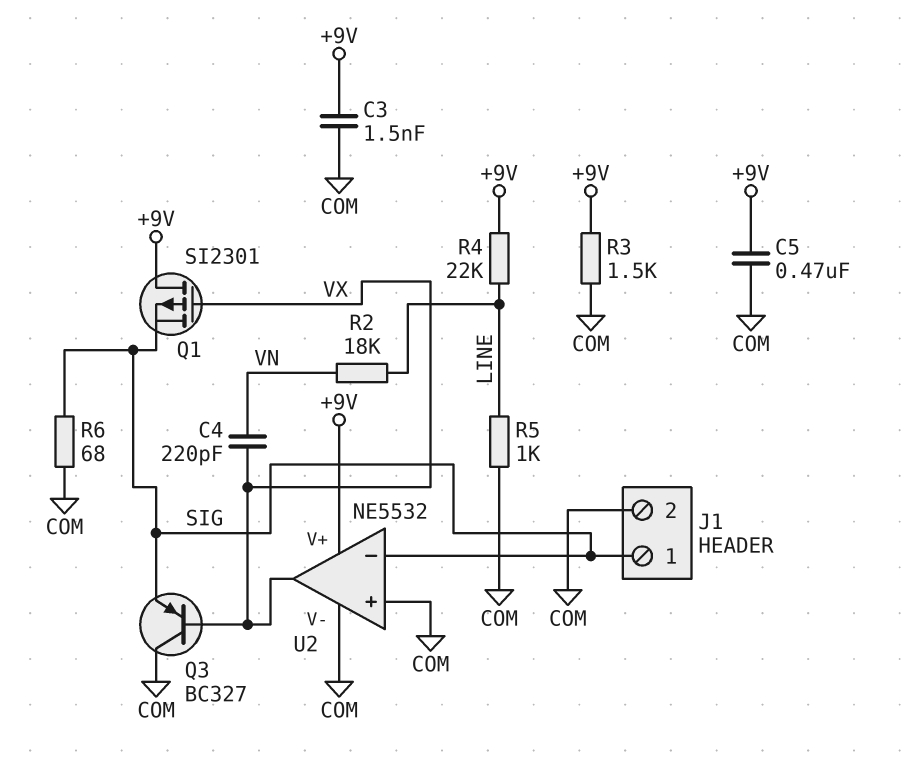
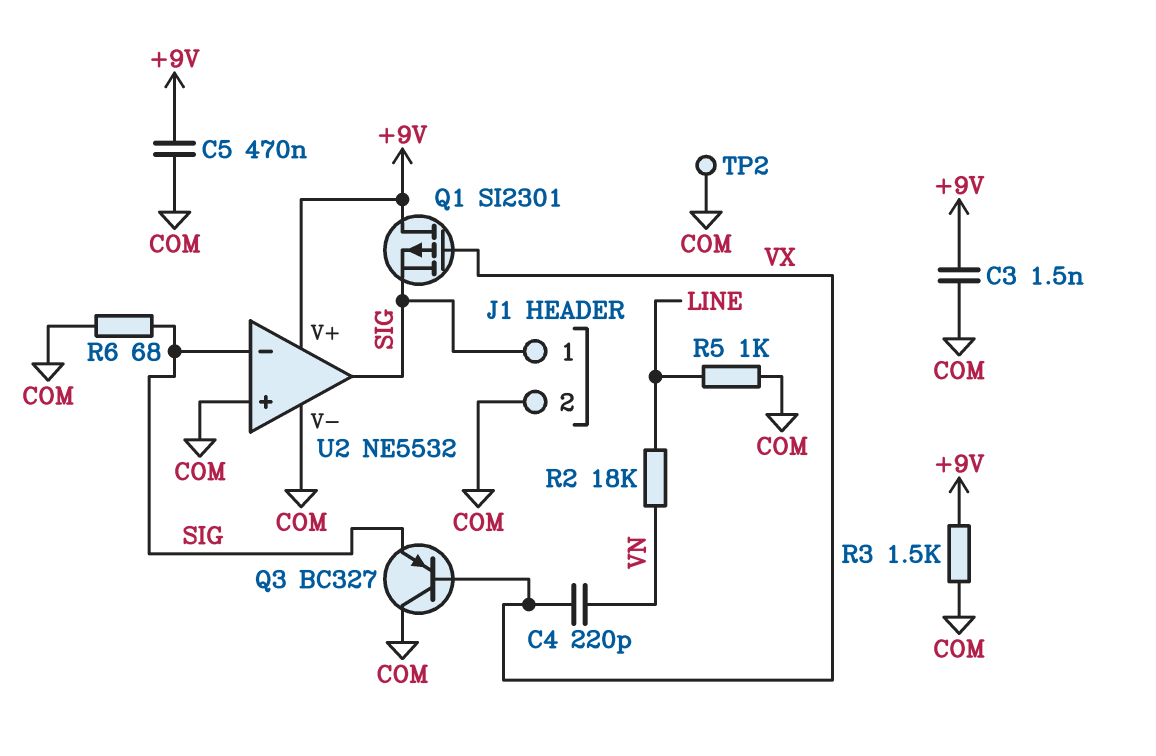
R4: 22k (+9V, LINE) -> none
TP2: none -> test point (COM)
U2 pin out: VX -> SIG

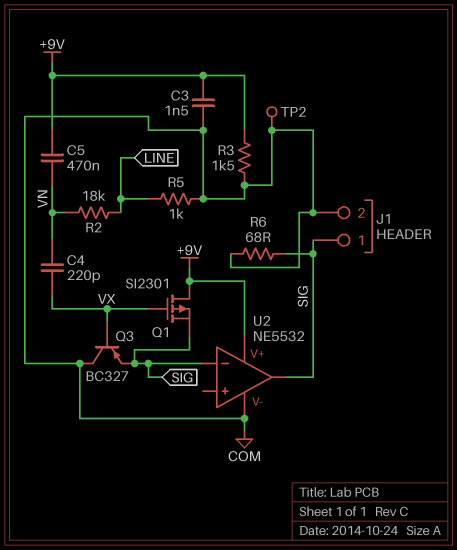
C5: 470nF (+9V, COM) -> 470nF (+9V, VN)
U2 pin in+: COM -> none

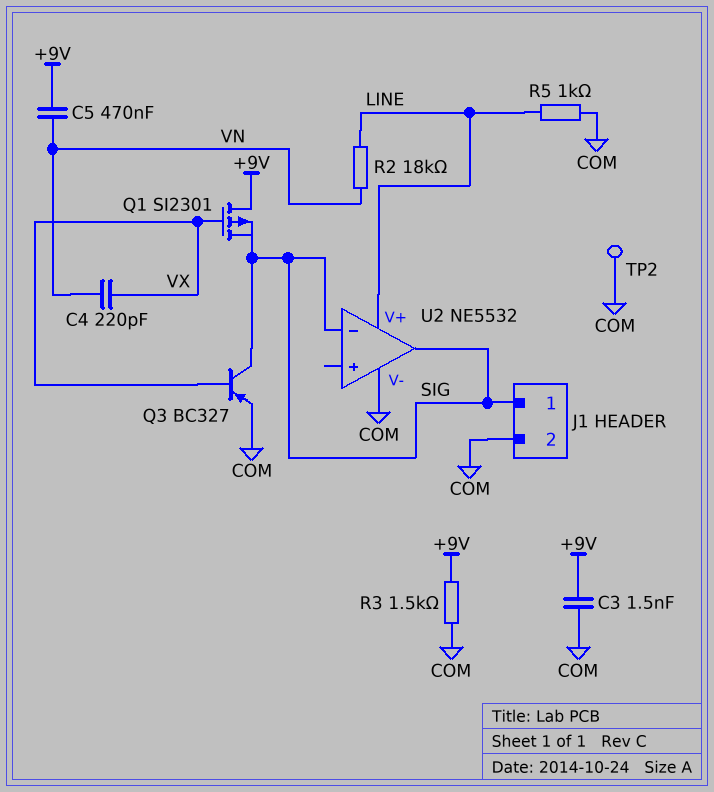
Q3: PNP BC327 (B VX, C COM, E SIG) -> PNP BC327 (B VX, C SIG, E COM)
R6: 68 (COM, SIG) -> none
U2 pin V+: +9V -> LINE

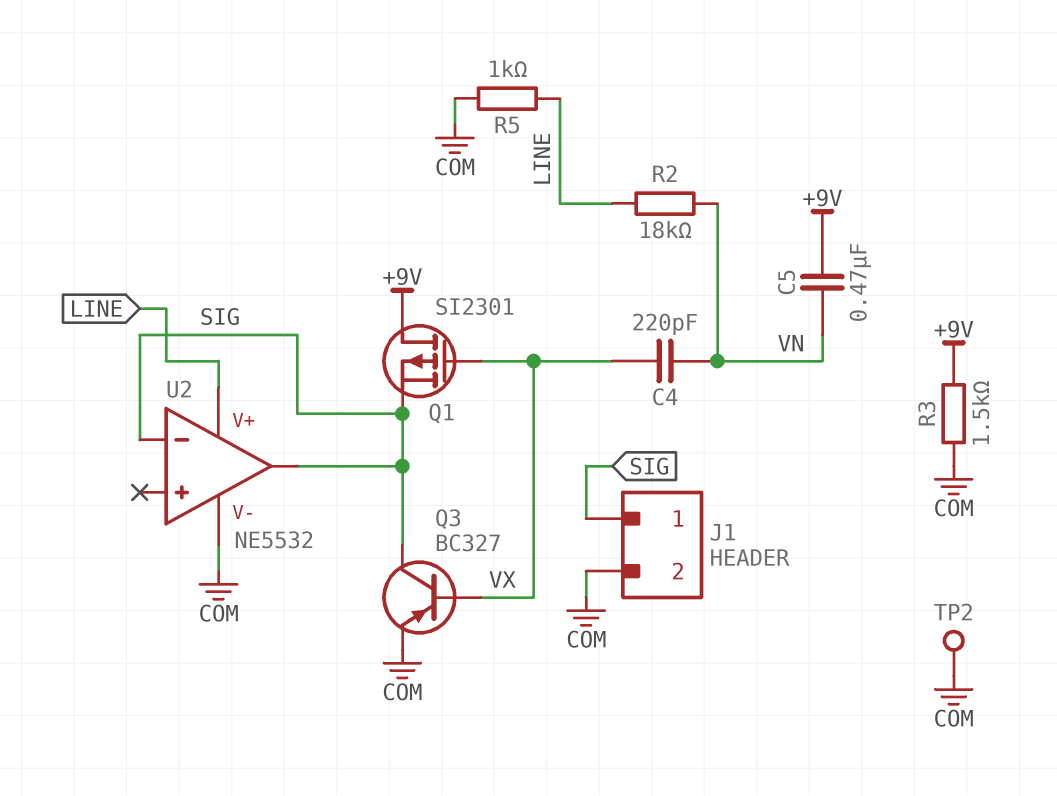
C3: 1.5nF (+9V, COM) -> none

